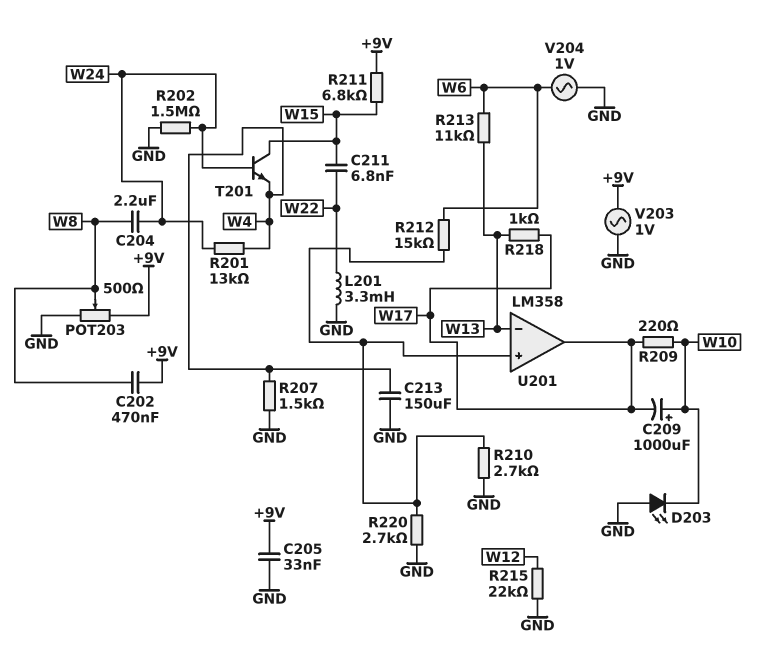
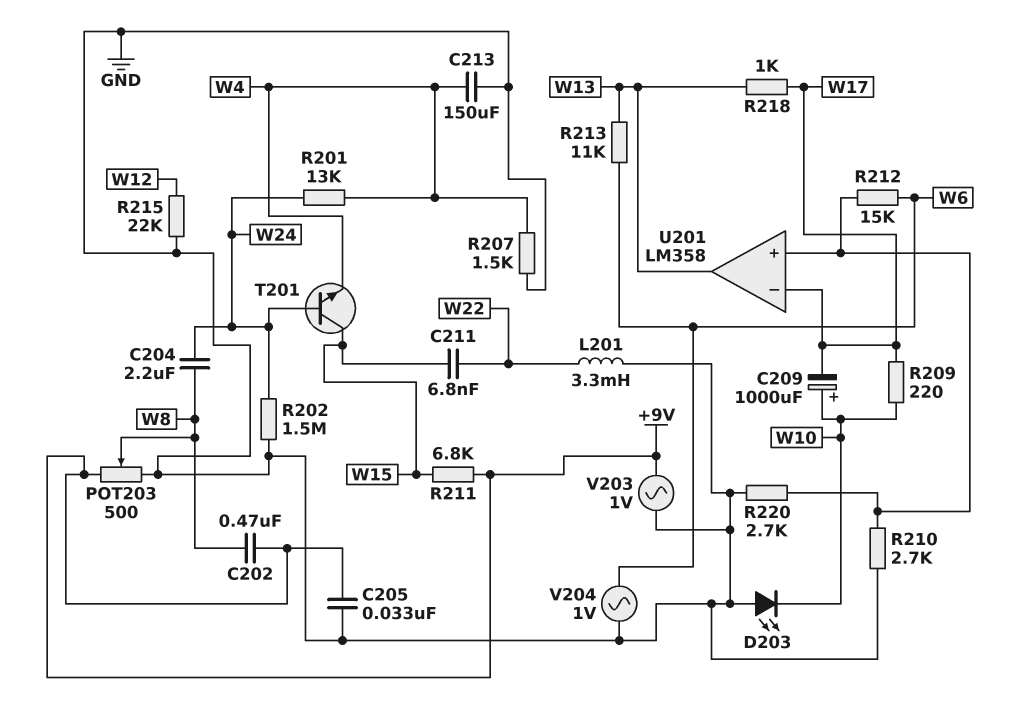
U201 pin in-: W13 -> W17
U201 pin out: W17 -> W13

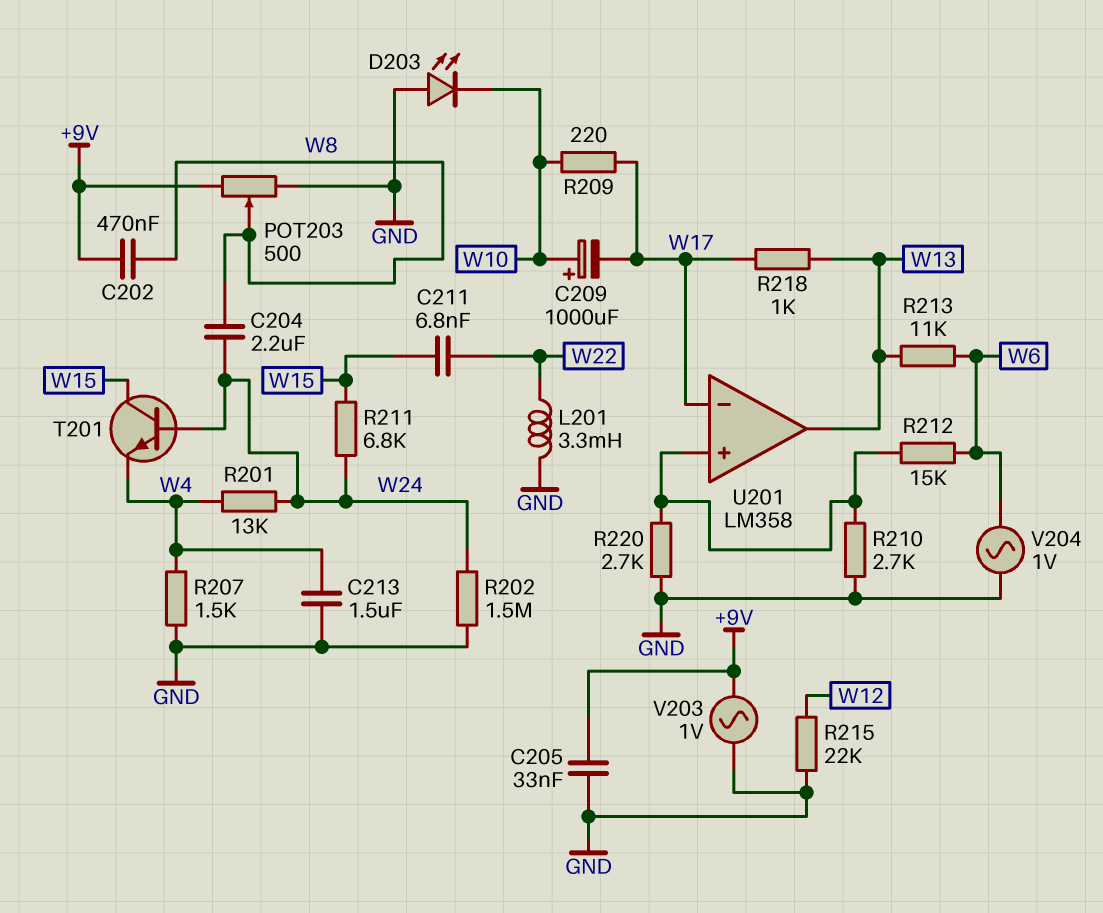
C213: 150uF (GND, W4) -> 1.5uF (GND, W4)
R211: 6.8k (+9V, W15) -> 6.8k (W15, W24)

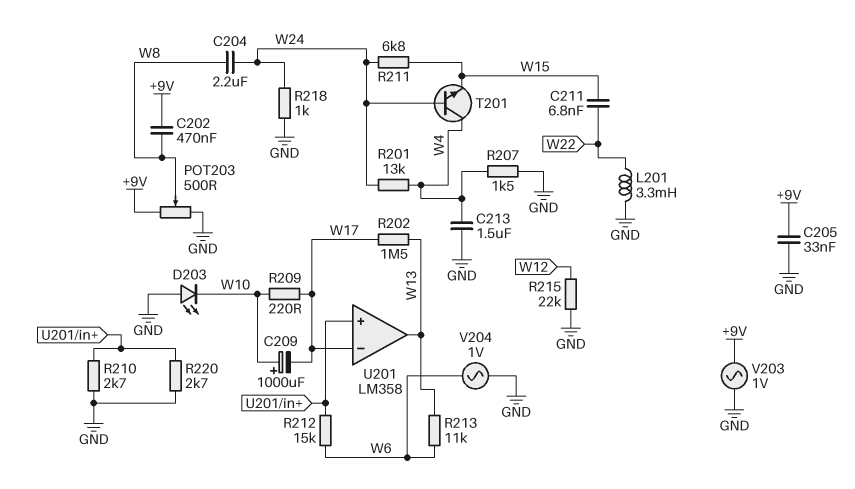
R202: 1.5M (GND, W24) -> 1.5M (W13, W17)
R218: 1k (W13, W17) -> 1k (GND, W24)
T201: NPN (B W24, C W15, E W4) -> NPN (B W24, C W4, E W15)

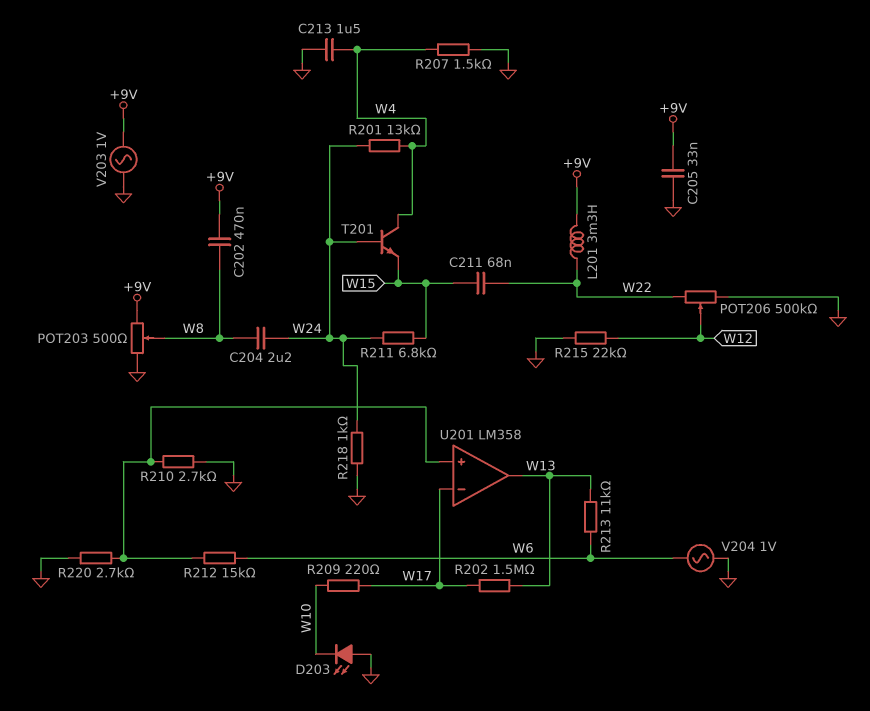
C209: 1000uF (plus W10, minus W17) -> none
C211: 6.8nF (W15, W22) -> 68nF (W15, W22)
L201: 3.3mH (GND, W22) -> 3.3mH (+9V, W22)
POT206: none -> 500k (GND, W22, wiper W12)

